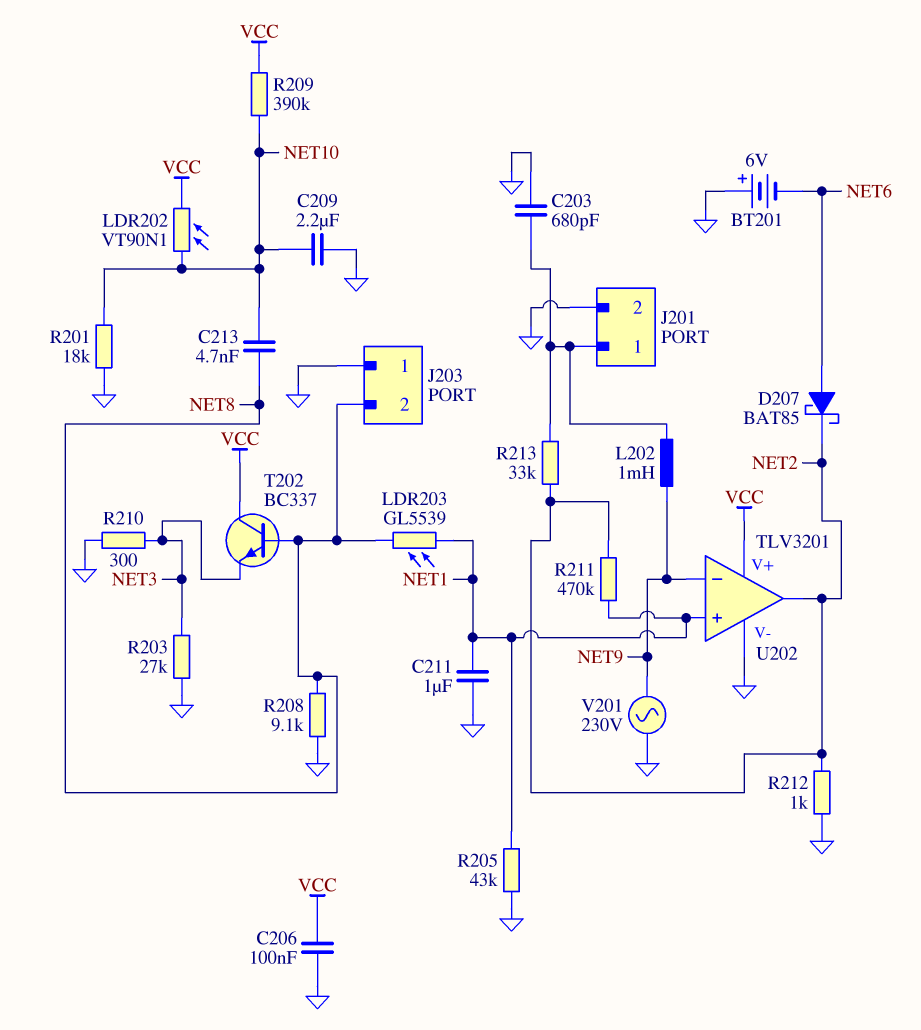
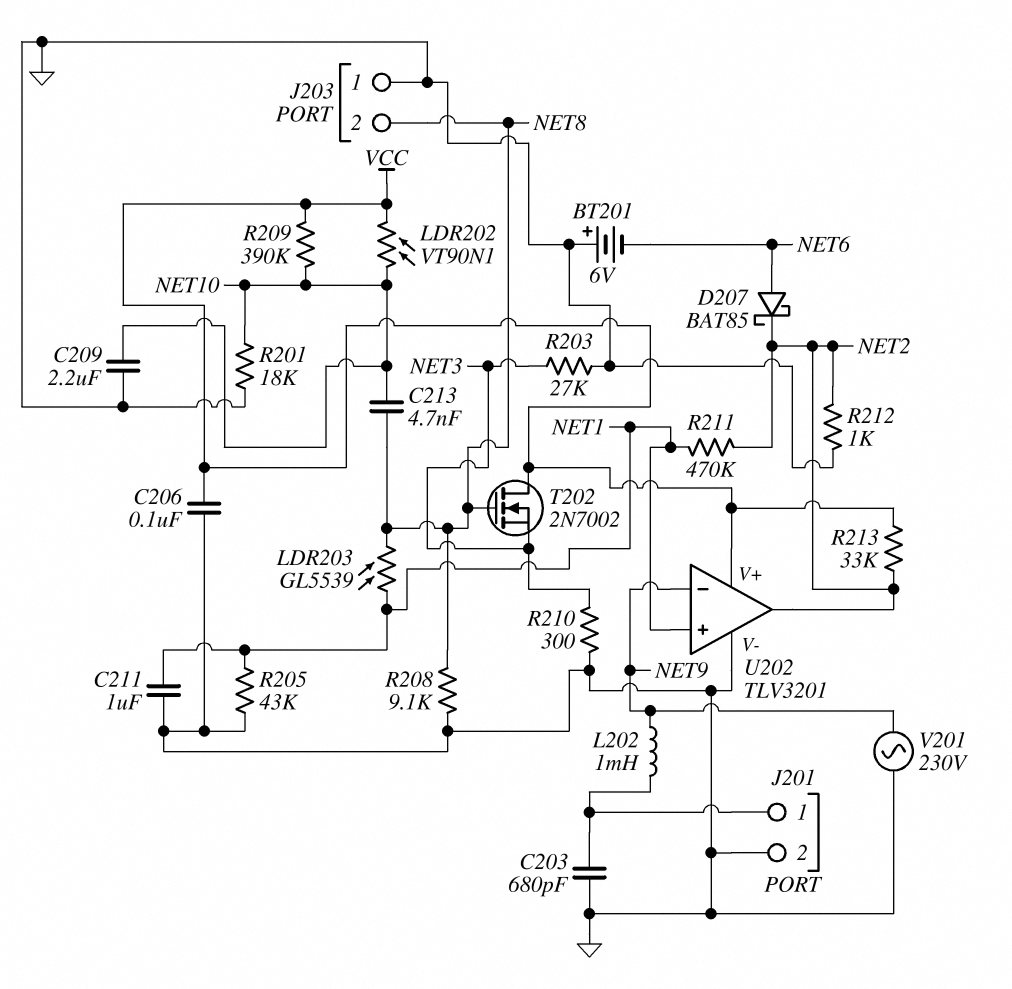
R213: 33k (J201/1, NET2) -> 33k (NET2, VCC)
T202: NPN BC337 (B NET8, C VCC, E NET3) -> NMOS 2N7002 (G NET8, D VCC, S NET3)

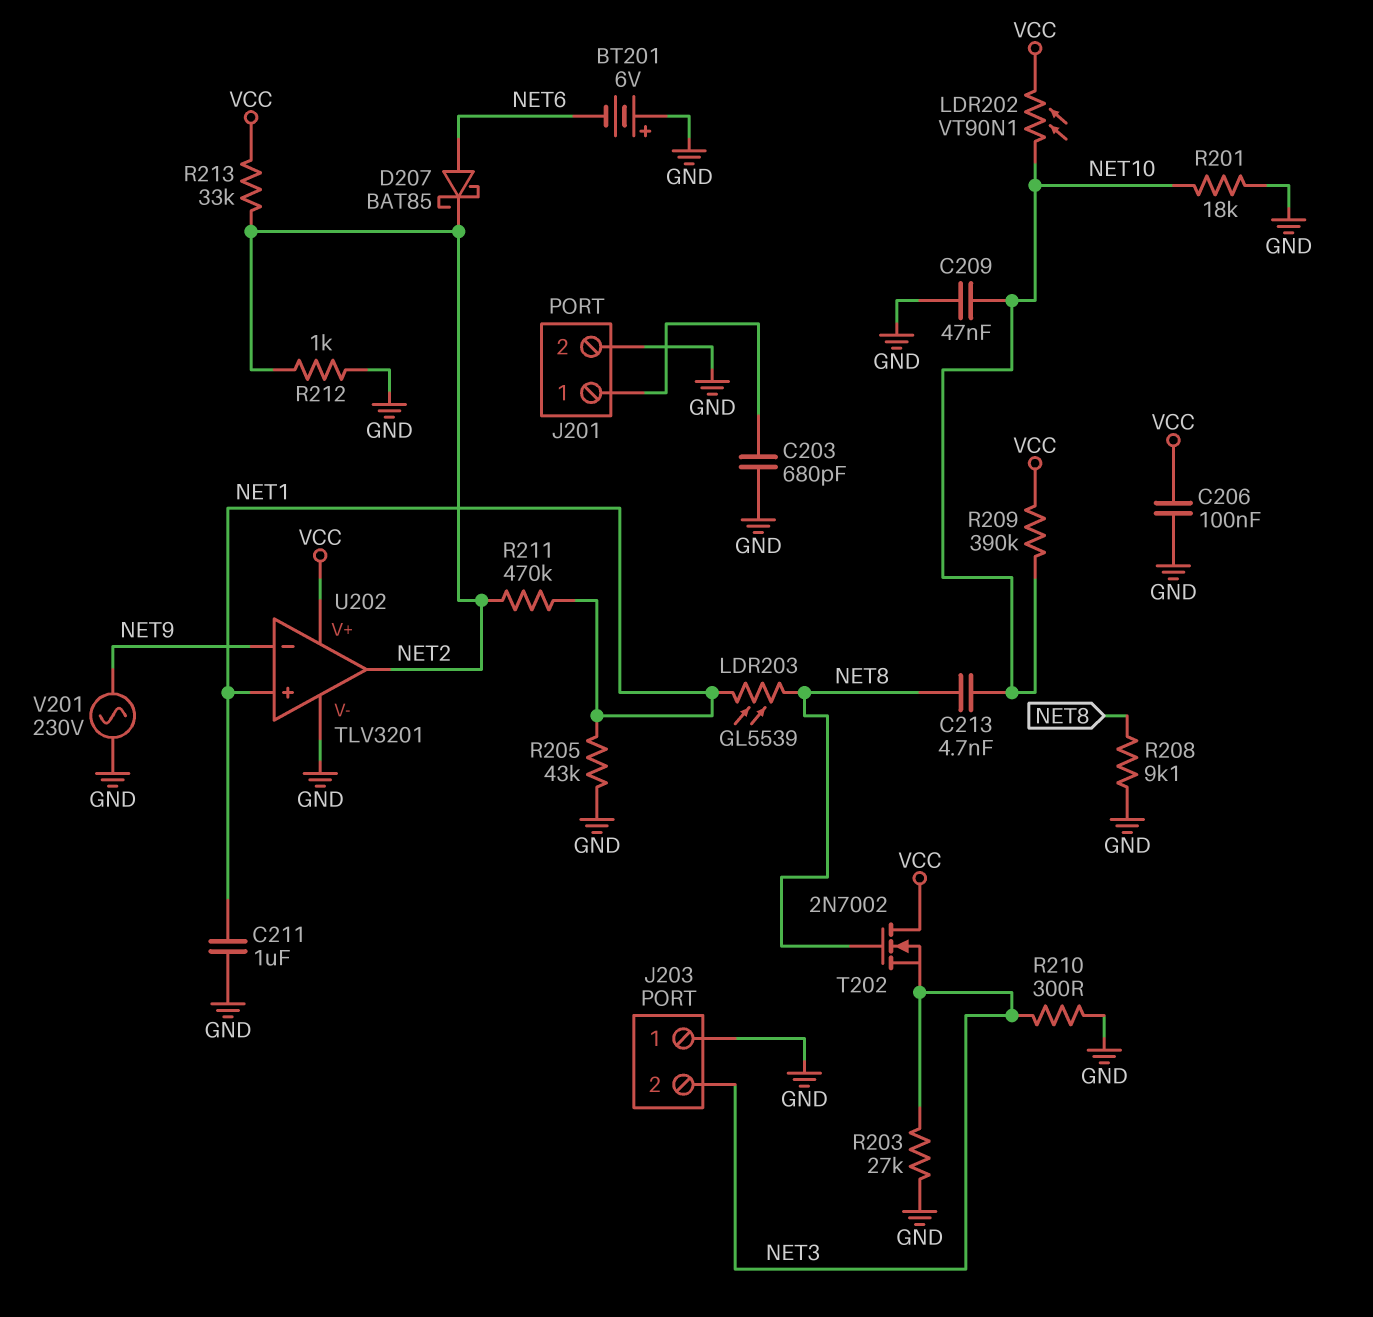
C209: 2.2uF (GND, NET10) -> 47nF (GND, NET10)
J203 pin 2: NET8 -> NET3
L202: 1mH (J201/1, NET9) -> none

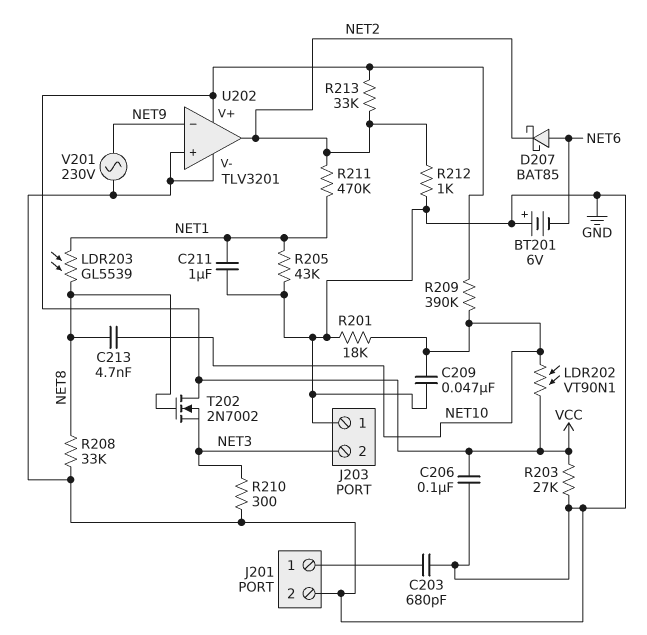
R203: 27k (GND, NET3) -> 27k (GND, VCC)
R208: 9.1k (GND, NET8) -> 33k (GND, NET8)
U202 pin in+: NET1 -> GND

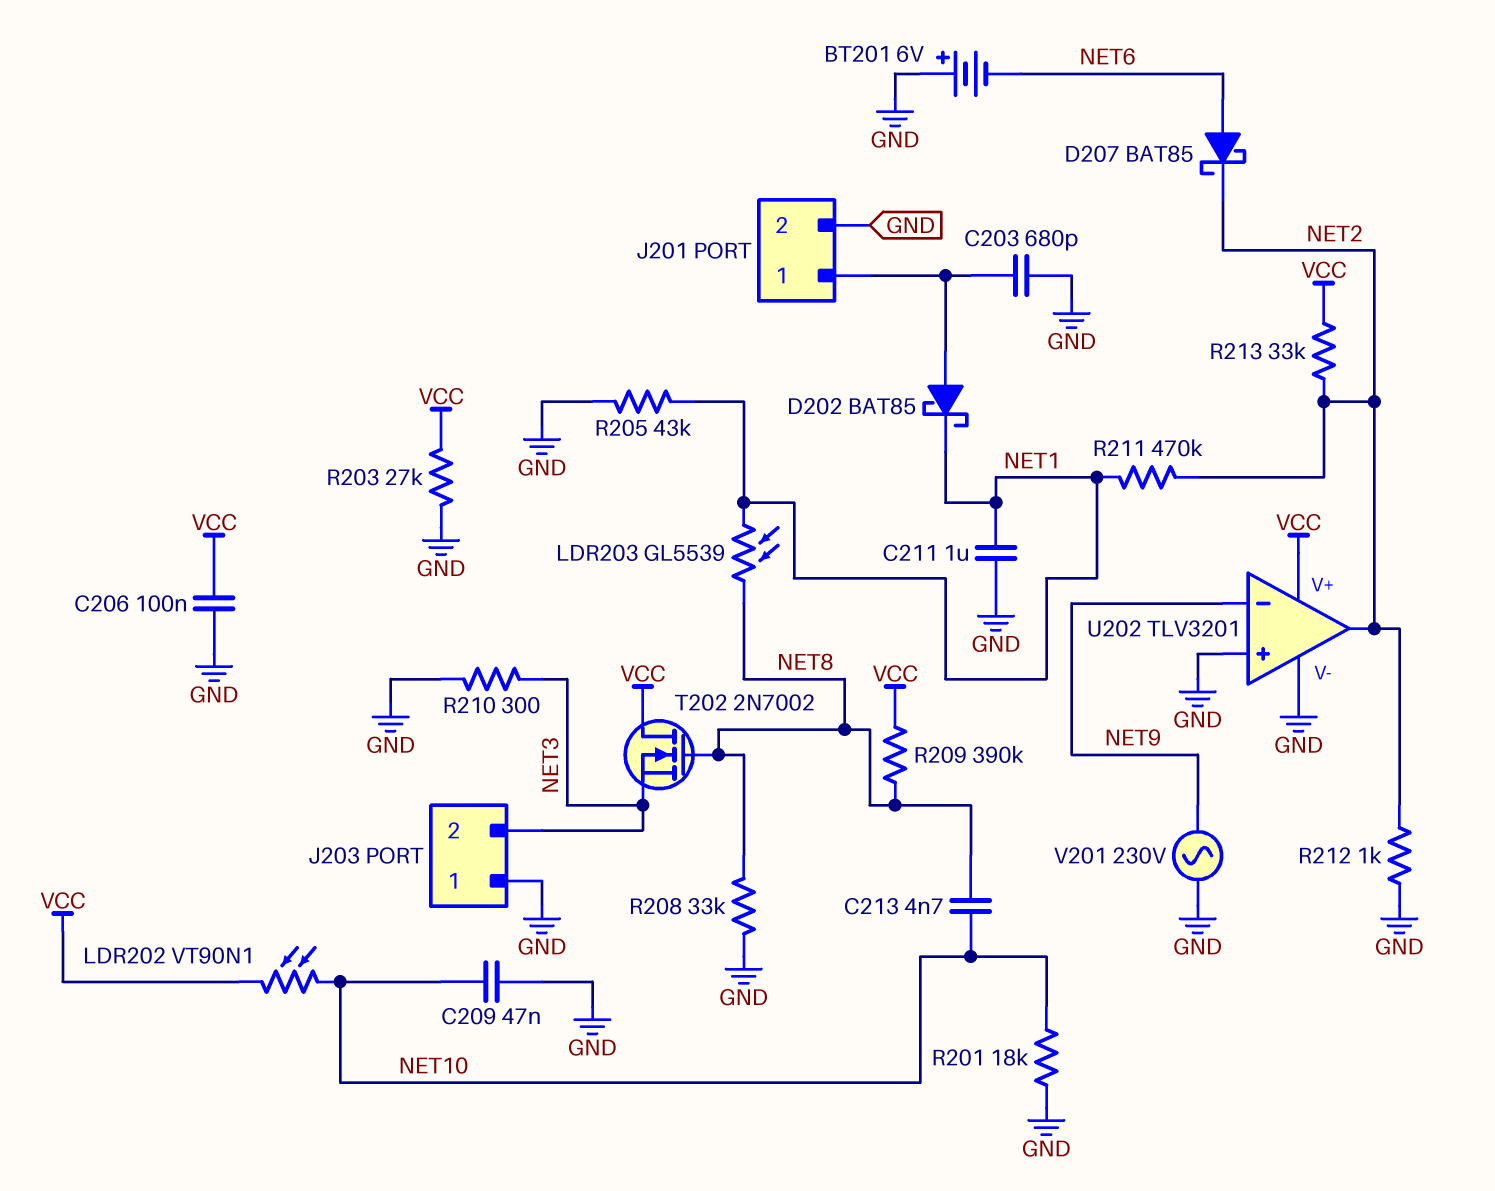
D202: none -> schottky BAT85 (A J201/1, K NET1)
R209: 390k (NET10, VCC) -> 390k (NET8, VCC)

